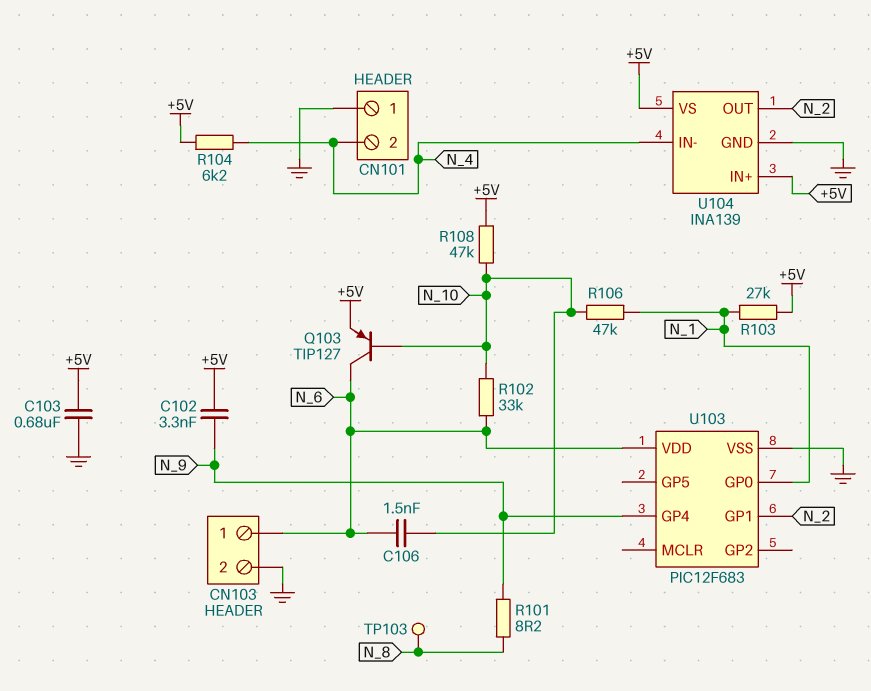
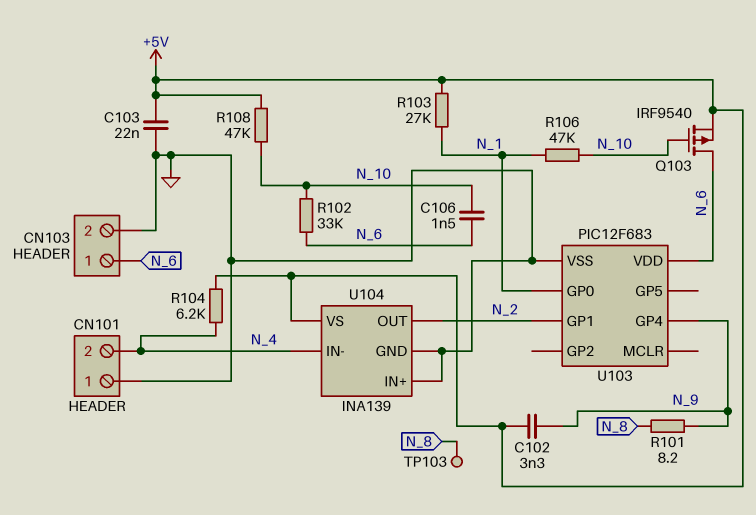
C103: 680nF (+5V, GND) -> 22nF (+5V, GND)
Q103: PNP TIP127 (B N_10, C N_6, E +5V) -> PMOS IRF9540 (G N_10, D N_6, S +5V)
U104 pin IN+: +5V -> GND

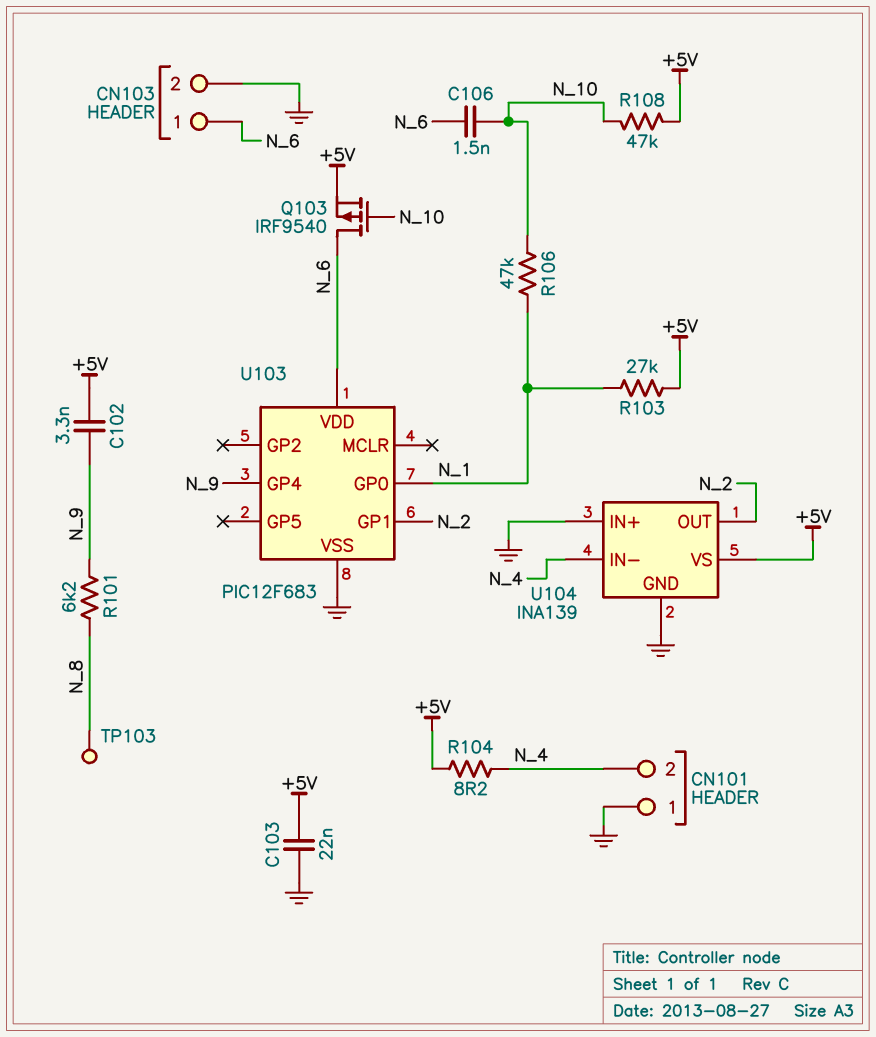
R101: 8.2 (N_8, N_9) -> 6.2k (N_8, N_9)
R102: 33k (N_6, N_10) -> none
R104: 6.2k (+5V, N_4) -> 8.2 (+5V, N_4)

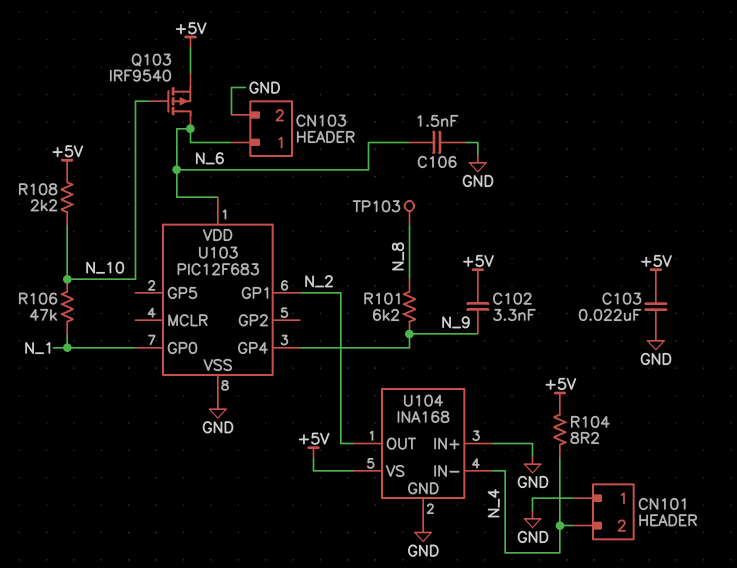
C106: 1.5nF (N_6, N_10) -> 1.5nF (GND, N_6)
R103: 27k (+5V, N_1) -> none
R108: 47k (+5V, N_10) -> 2.2k (+5V, N_10)
U104: INA139 -> INA168

